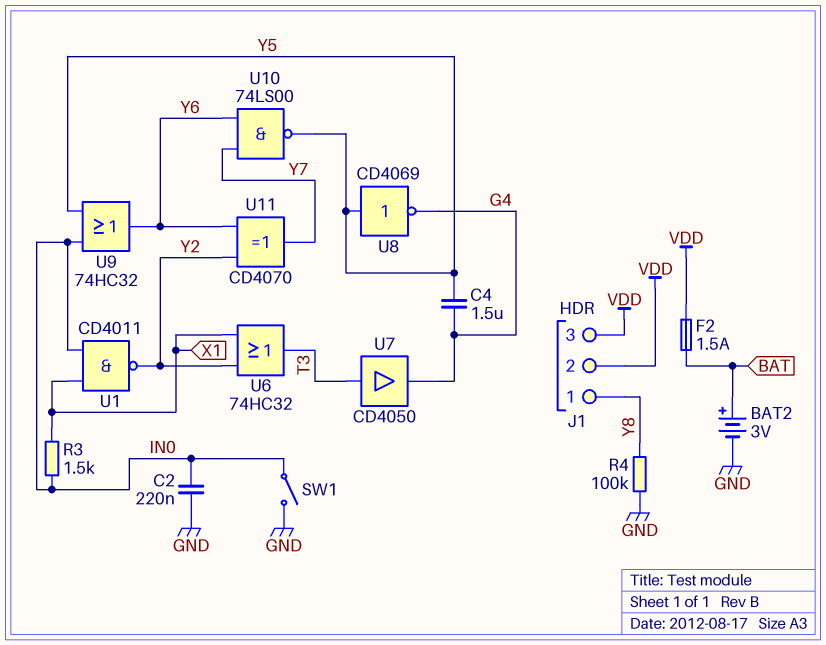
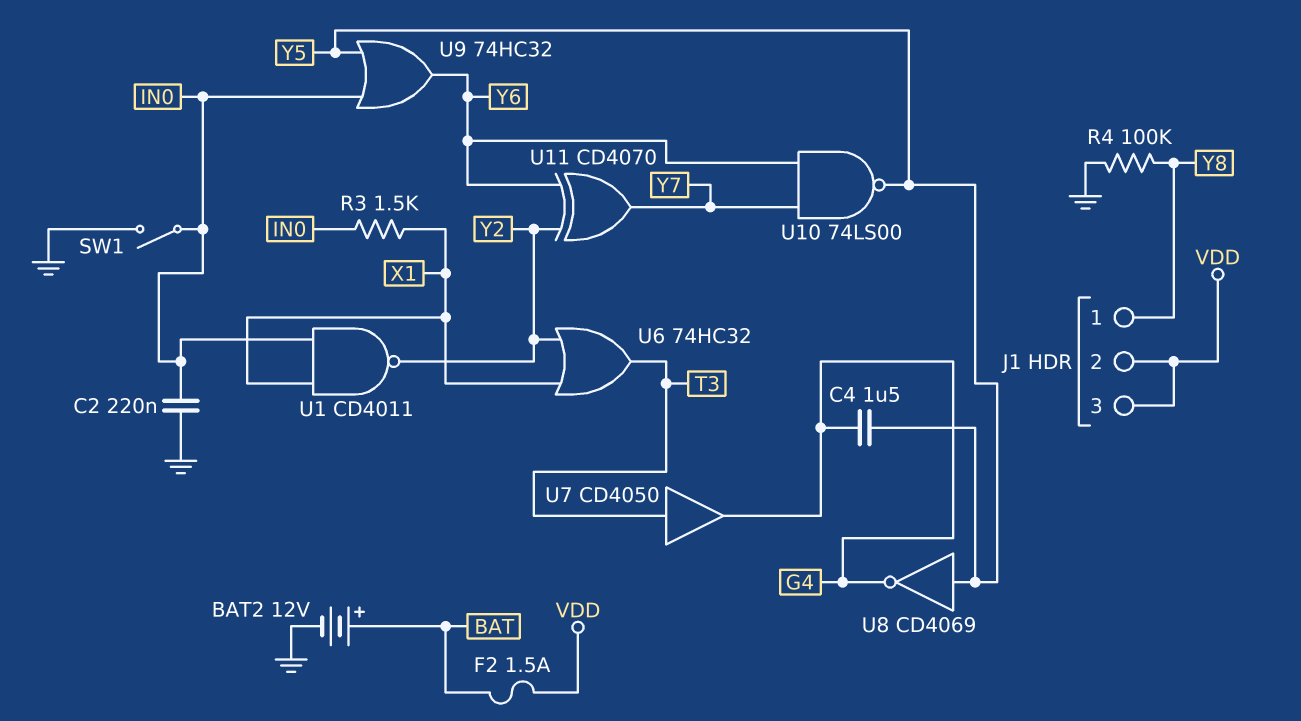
BAT2: 3V (plus BAT, minus GND) -> 12V (plus BAT, minus GND)

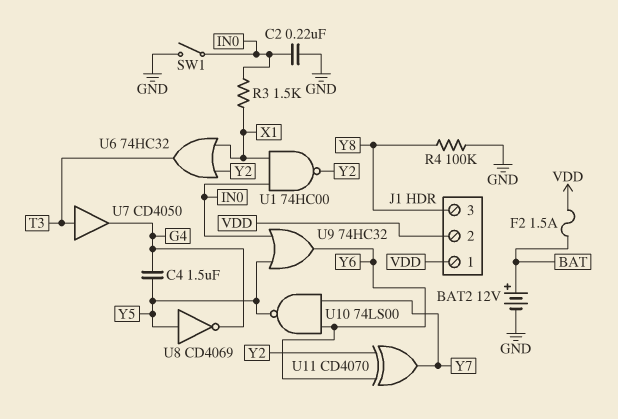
J1 pin 1: Y8 -> VDD
J1 pin 3: VDD -> Y8
U1: NAND CD4011 (in IN0, in X1, out Y2) -> NAND 74HC00 (in IN0, in X1, out Y2)

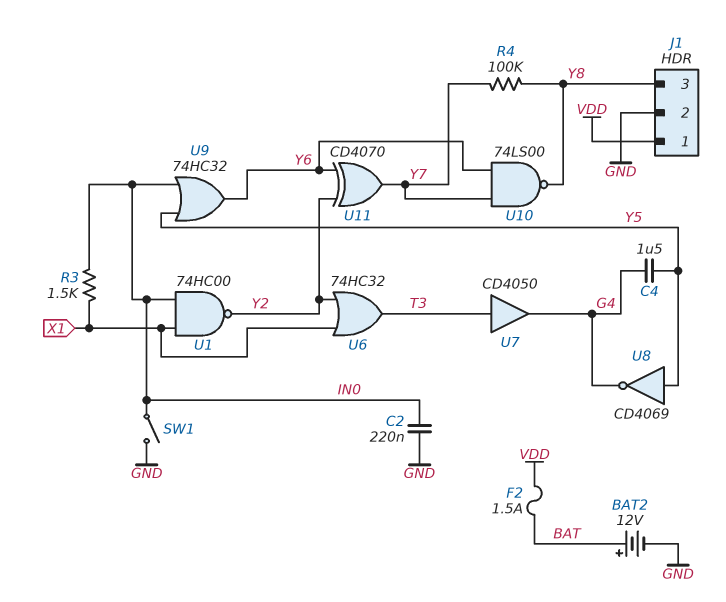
J1 pin 2: VDD -> GND
R4: 100k (GND, Y8) -> 100k (Y7, Y8)
U10: NAND 74LS00 (in Y6, in Y7, out Y5) -> NAND 74LS00 (in Y6, in Y7, out Y8)

